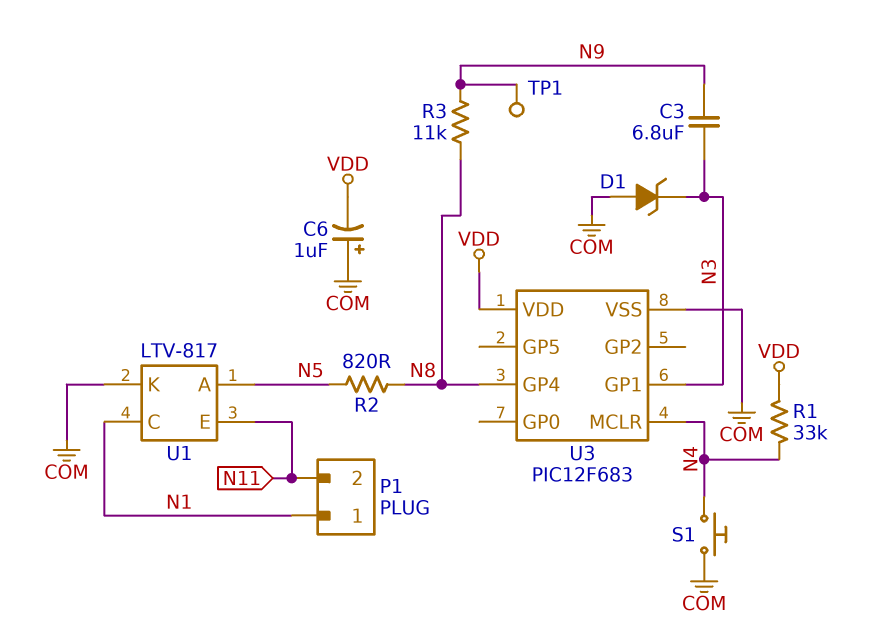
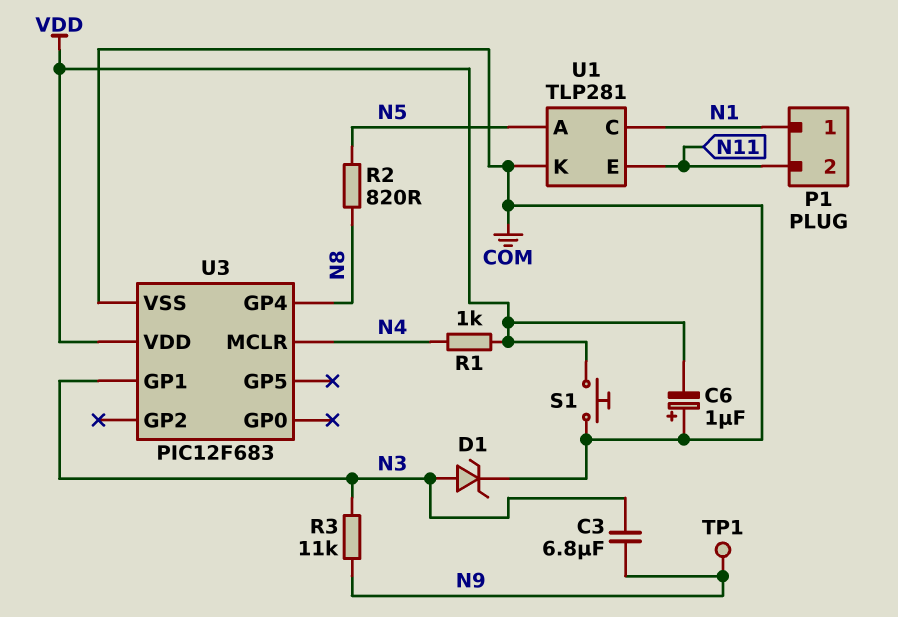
D1: zener (A COM, K N3) -> zener (A N3, K COM)
R1: 33k (N4, VDD) -> 1k (N4, VDD)
R3: 11k (N8, N9) -> 11k (N3, N9)
S1: button (COM, N4) -> button (COM, VDD)
U1: LTV-817 -> TLP281

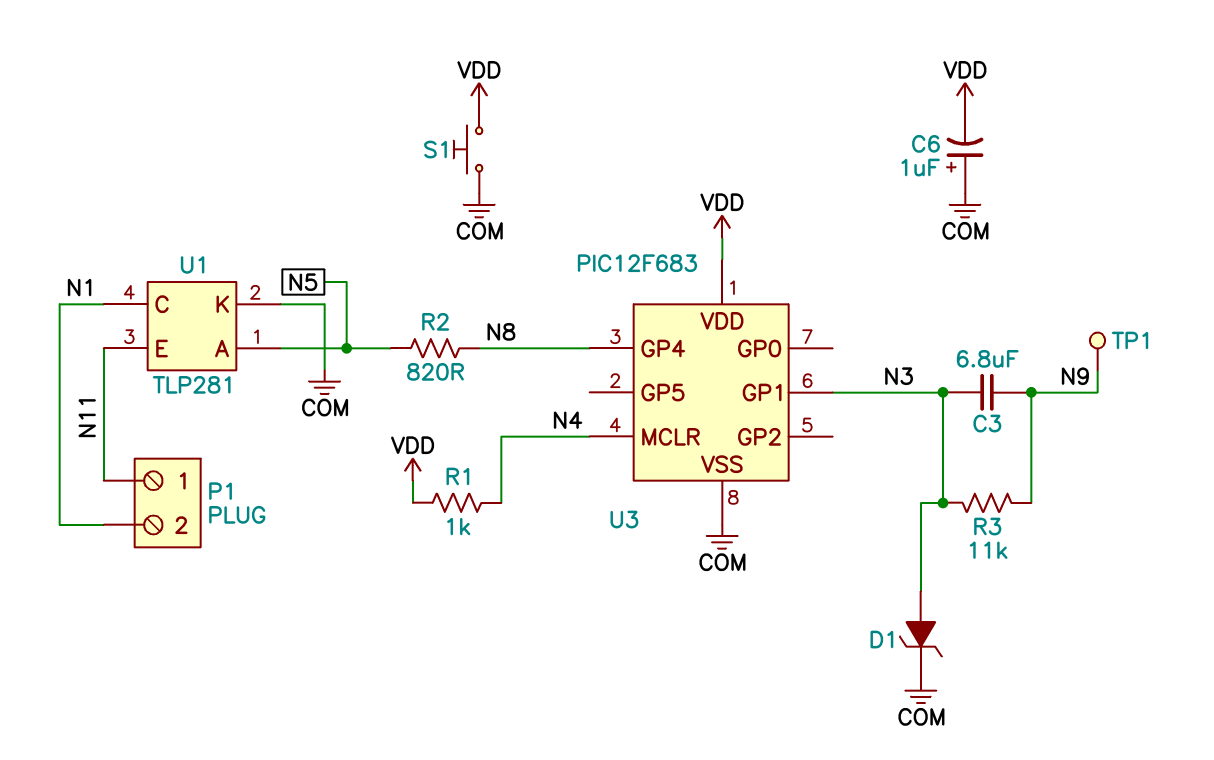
P1 pin 1: N1 -> N11
P1 pin 2: N11 -> N1

